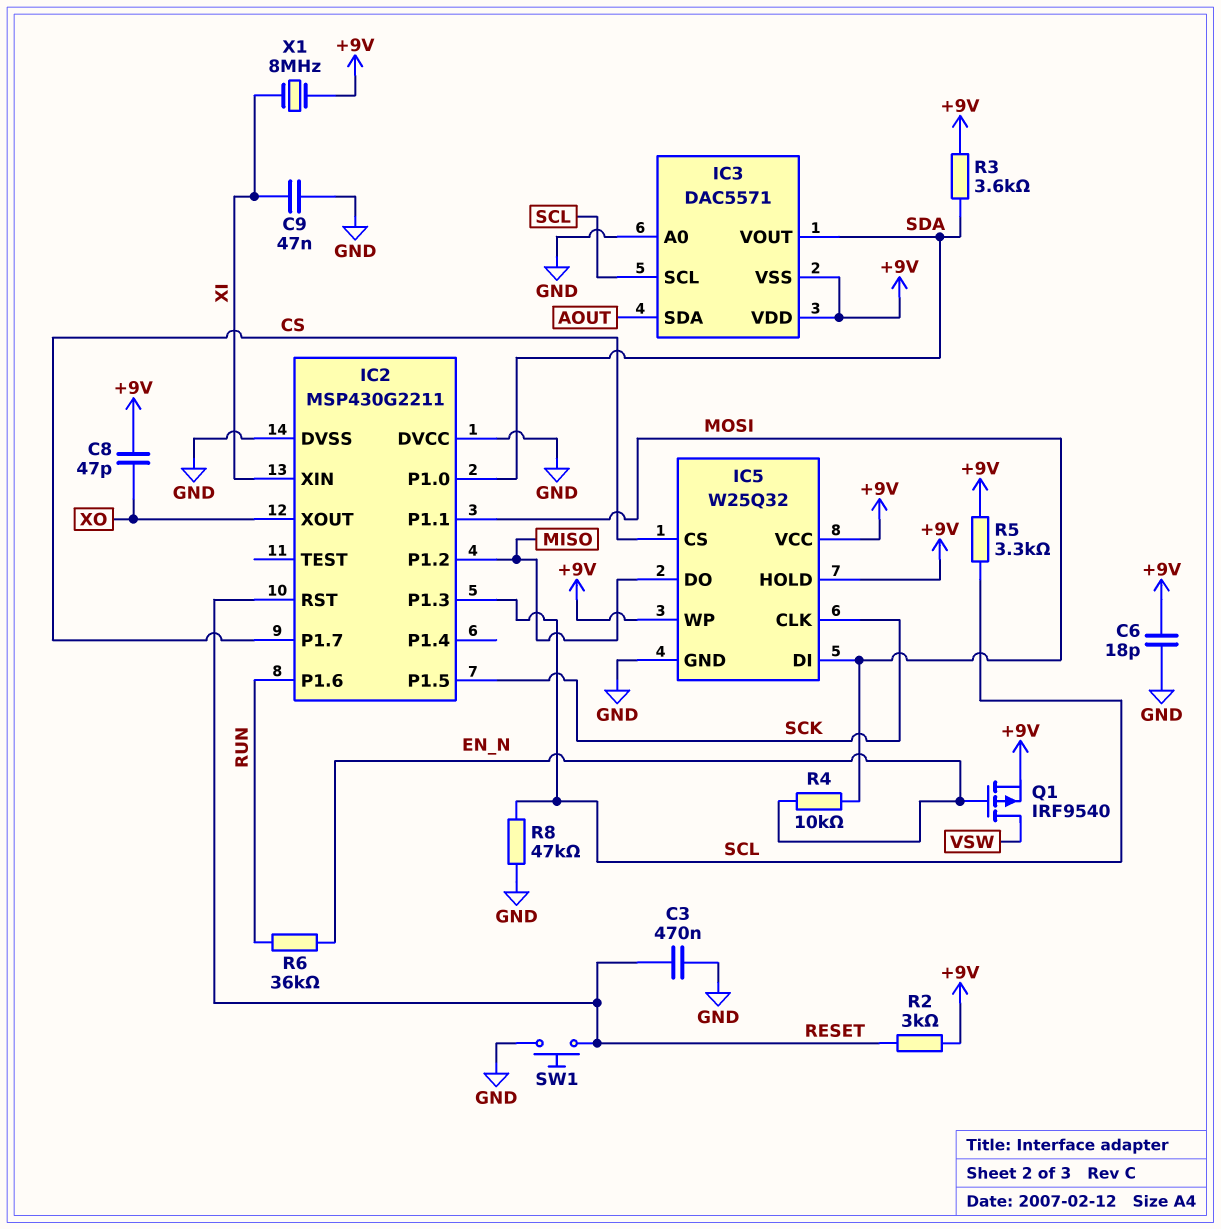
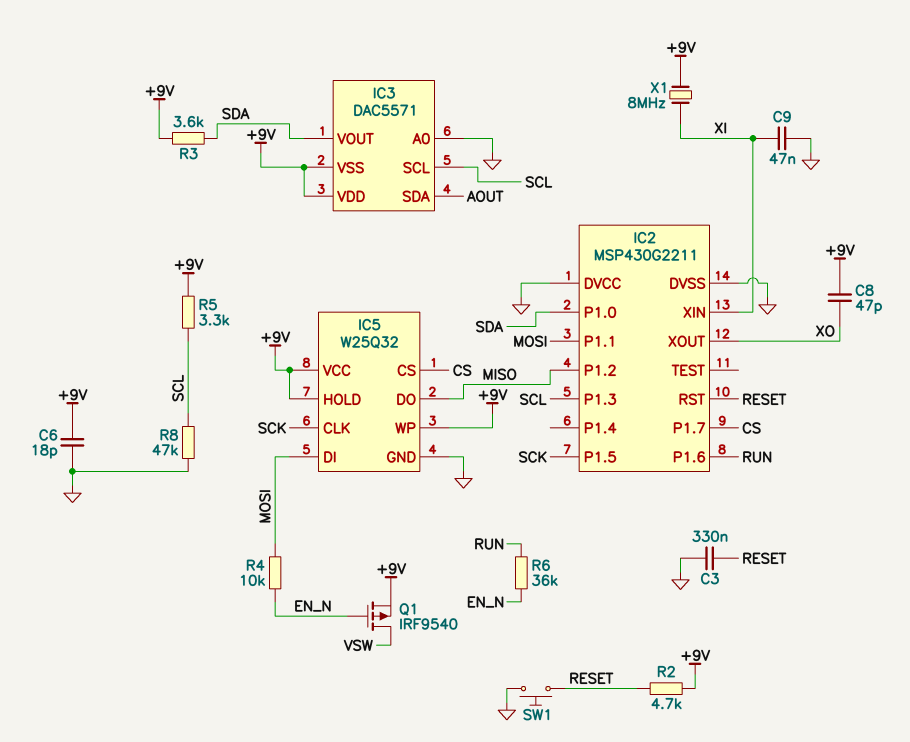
C3: 470nF (GND, RESET) -> 330nF (GND, RESET)
R2: 3k (+9V, RESET) -> 4.7k (+9V, RESET)

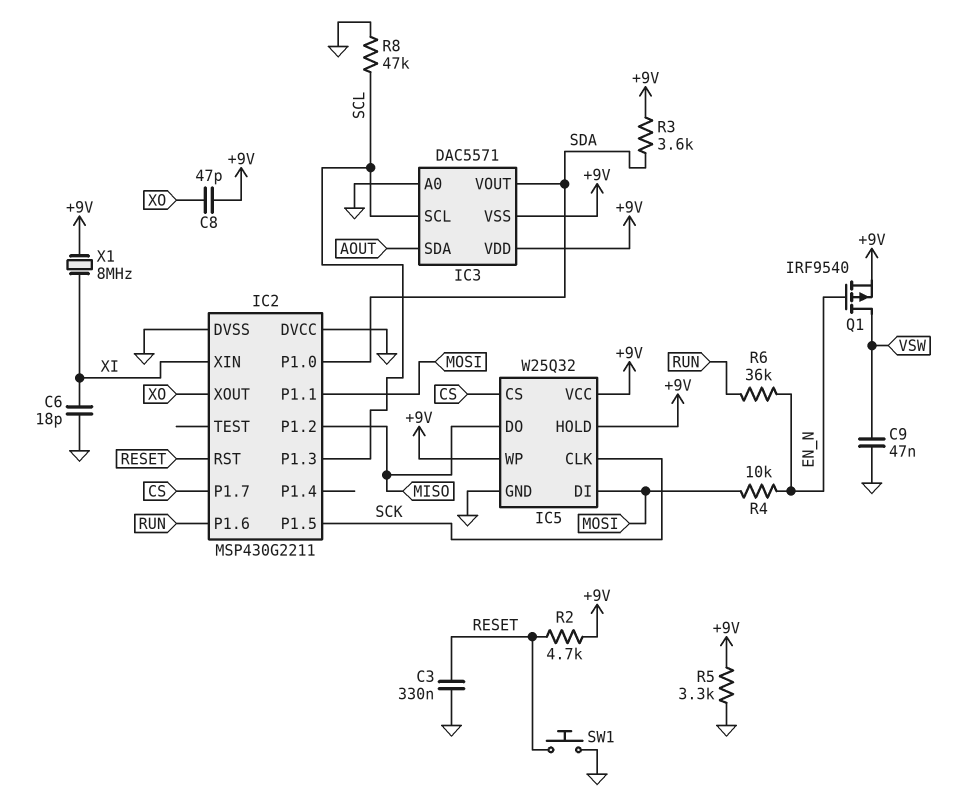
C6: 18pF (+9V, GND) -> 18pF (GND, XI)
C9: 47nF (GND, XI) -> 47nF (GND, VSW)
R5: 3.3k (+9V, SCL) -> 3.3k (+9V, GND)

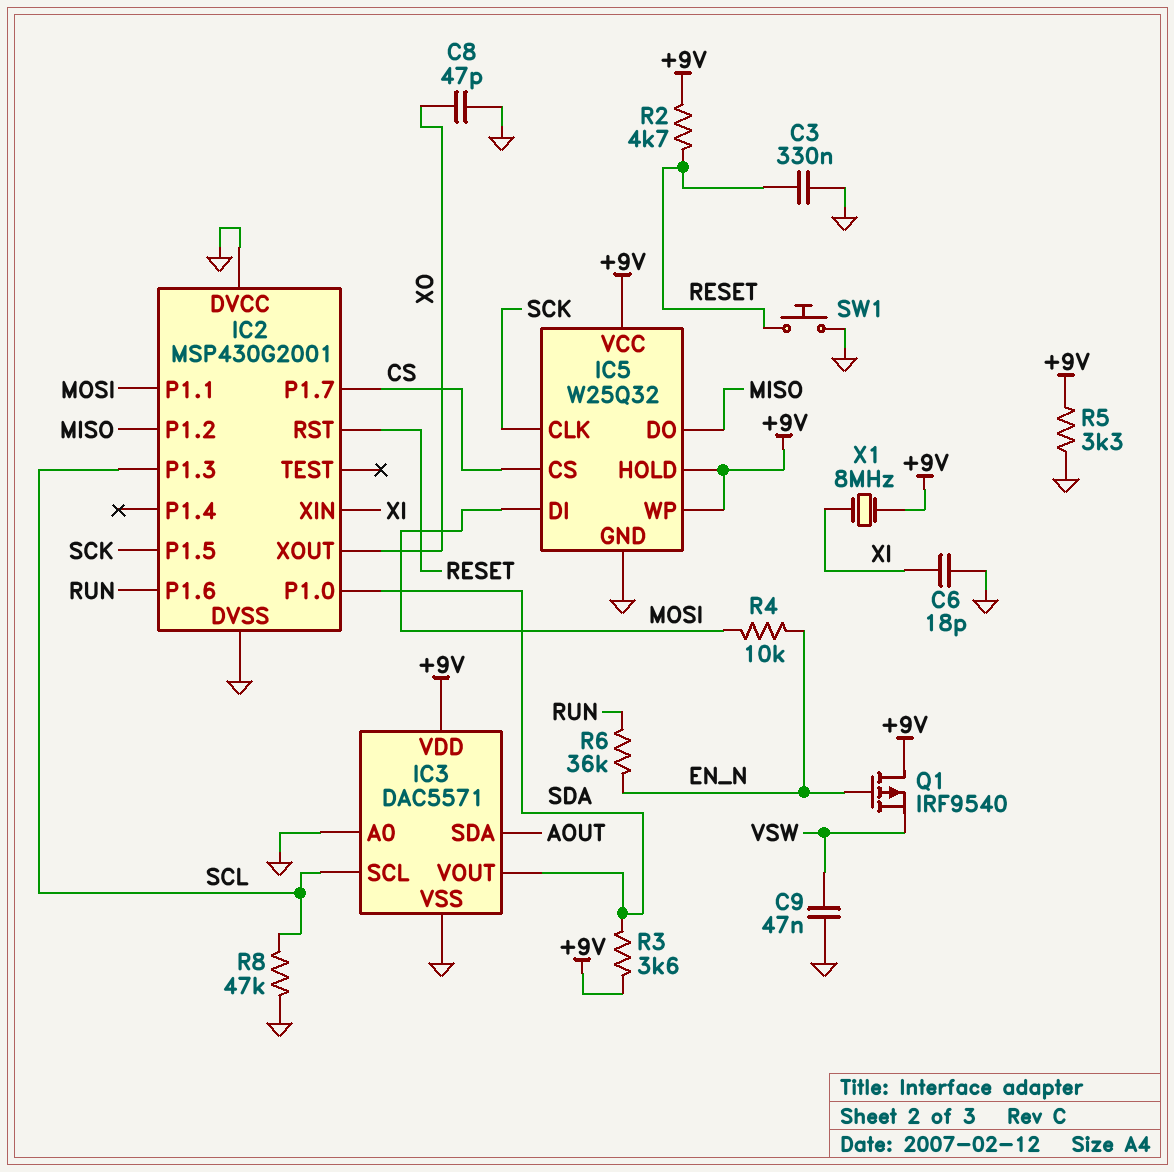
C8: 47pF (+9V, XO) -> 47pF (GND, XO)
IC2: MSP430G2211 -> MSP430G2001
IC3 pin VSS: +9V -> GND
Q1: PMOS IRF9540 (G EN_N, D VSW, S +9V) -> PMOS IRF9540 (G EN_N, D +9V, S VSW)

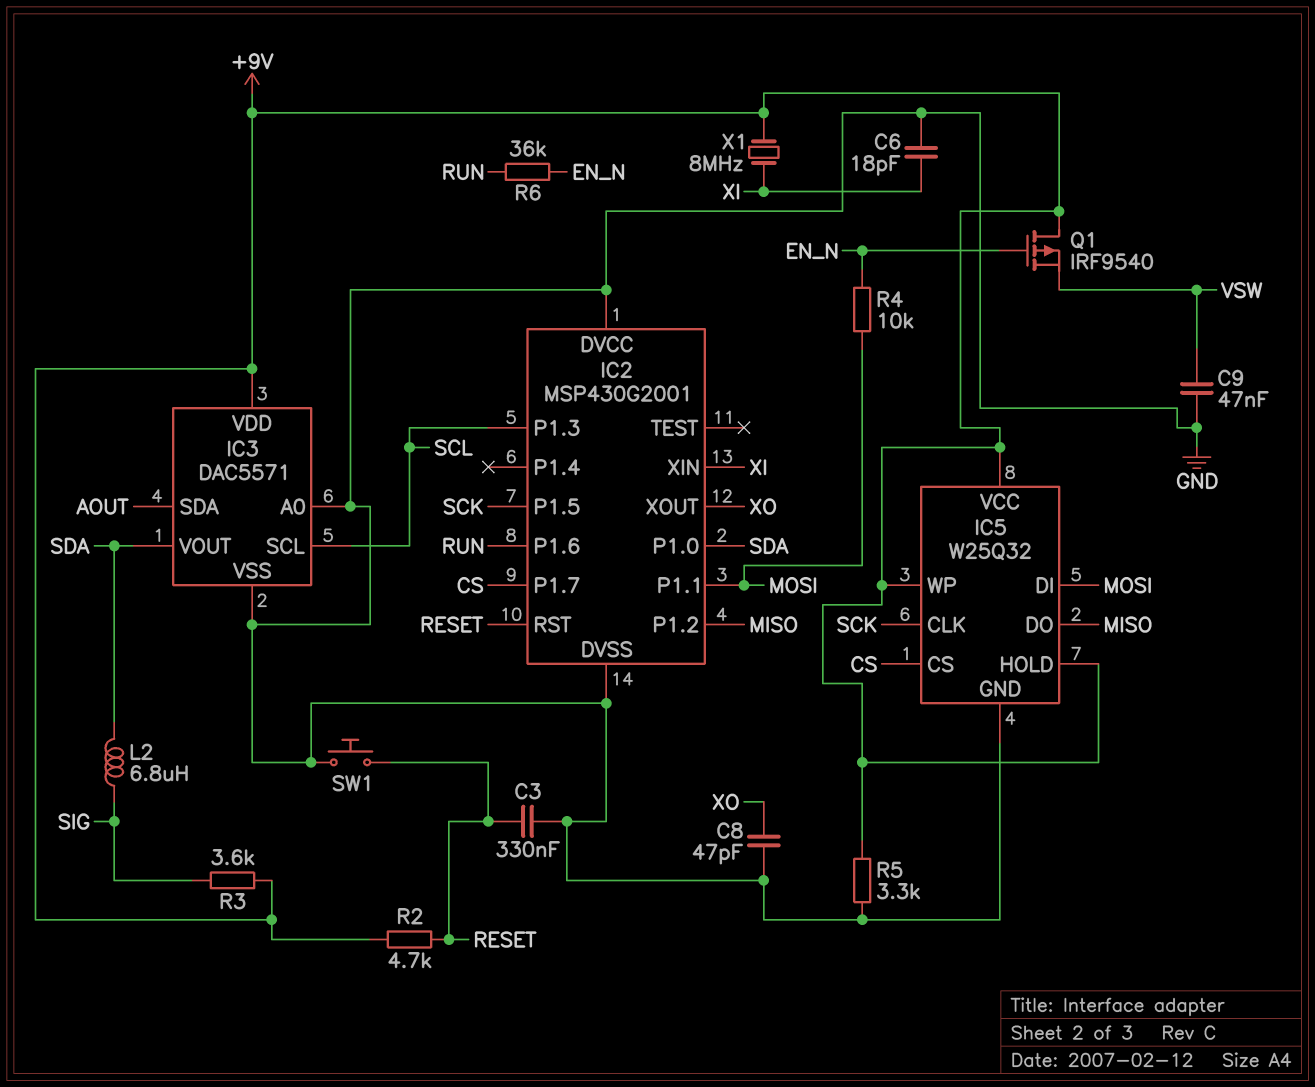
L2: none -> 6.8uH (SDA, SIG)
R3: 3.6k (+9V, SDA) -> 3.6k (+9V, SIG)
R8: 47k (GND, SCL) -> none

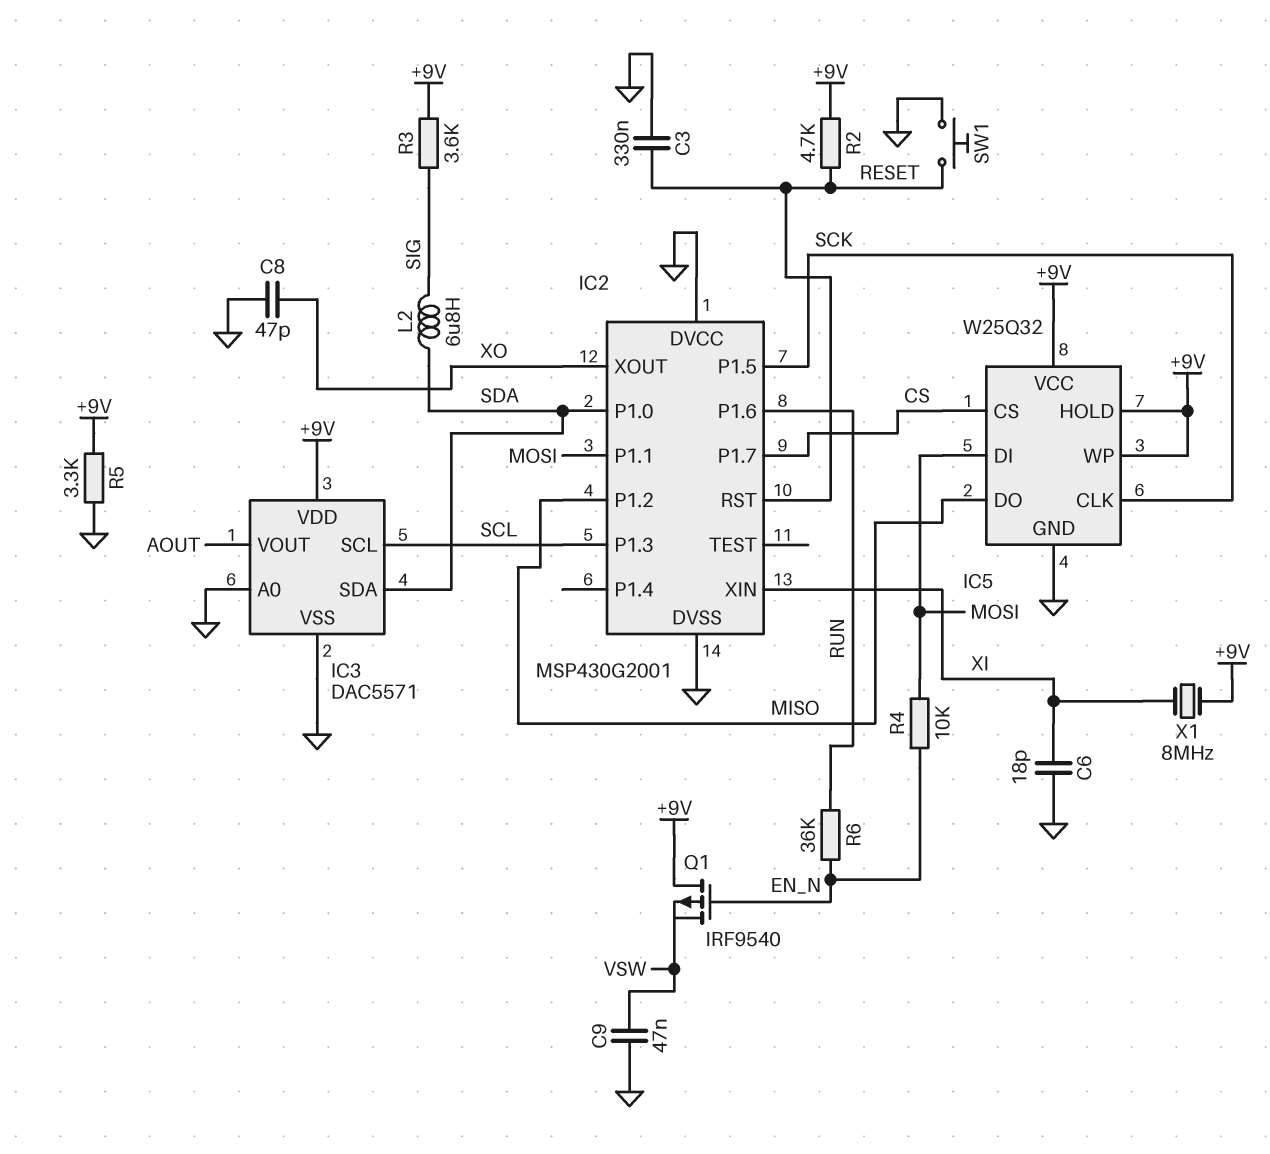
IC3 pin SDA: AOUT -> SDA
IC3 pin VOUT: SDA -> AOUT

